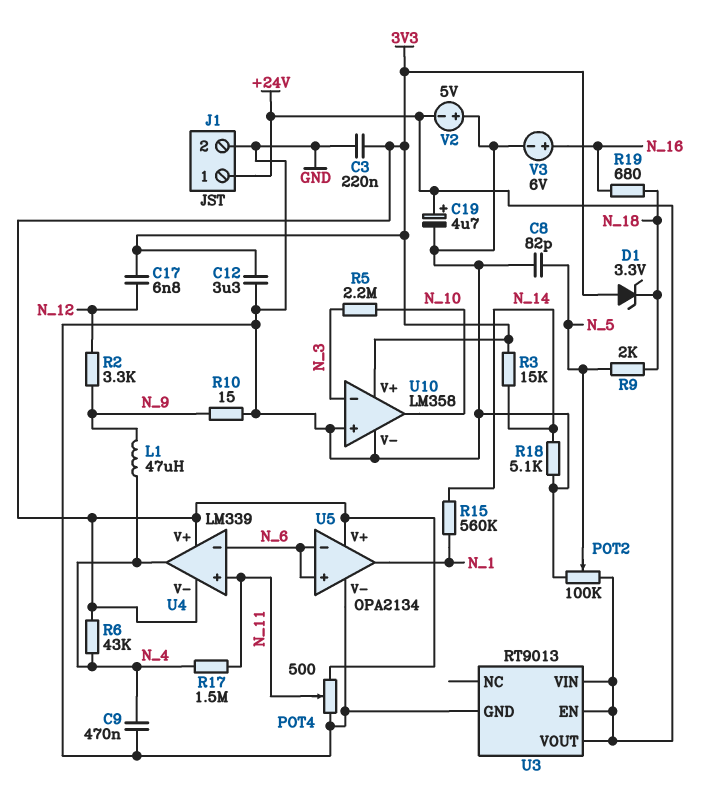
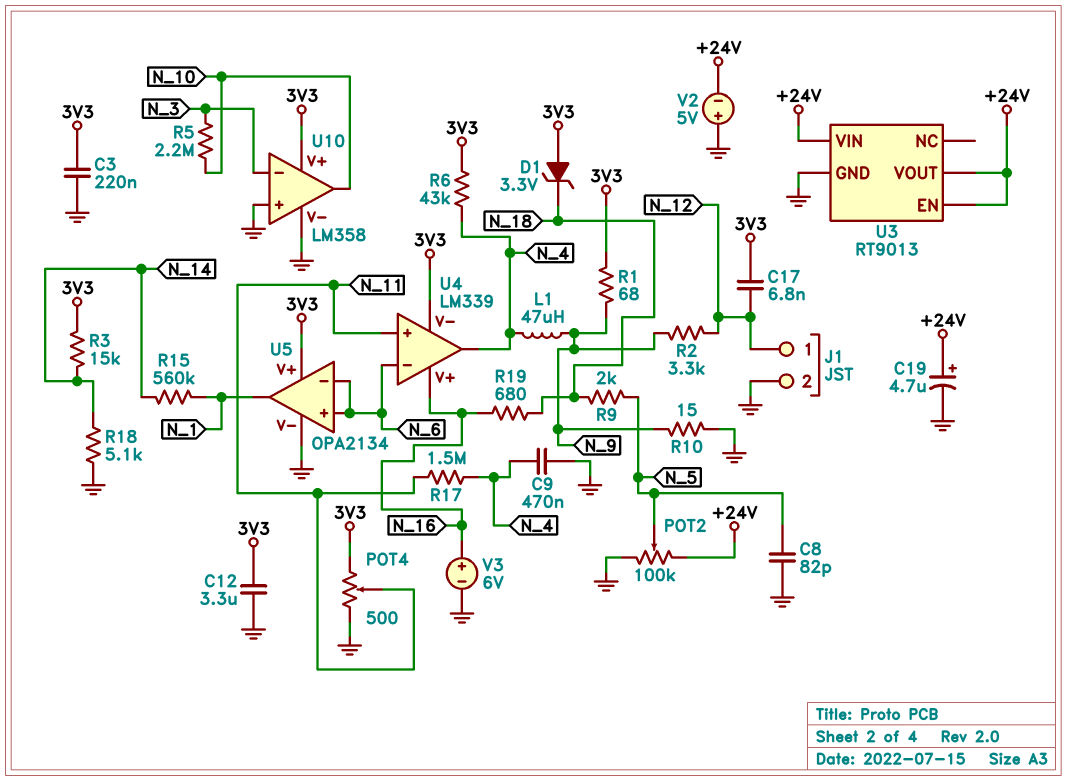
J1 pin 1: +24V -> N_12
R1: none -> 68 (3V3, N_9)
U4 pin V+: 3V3 -> N_16

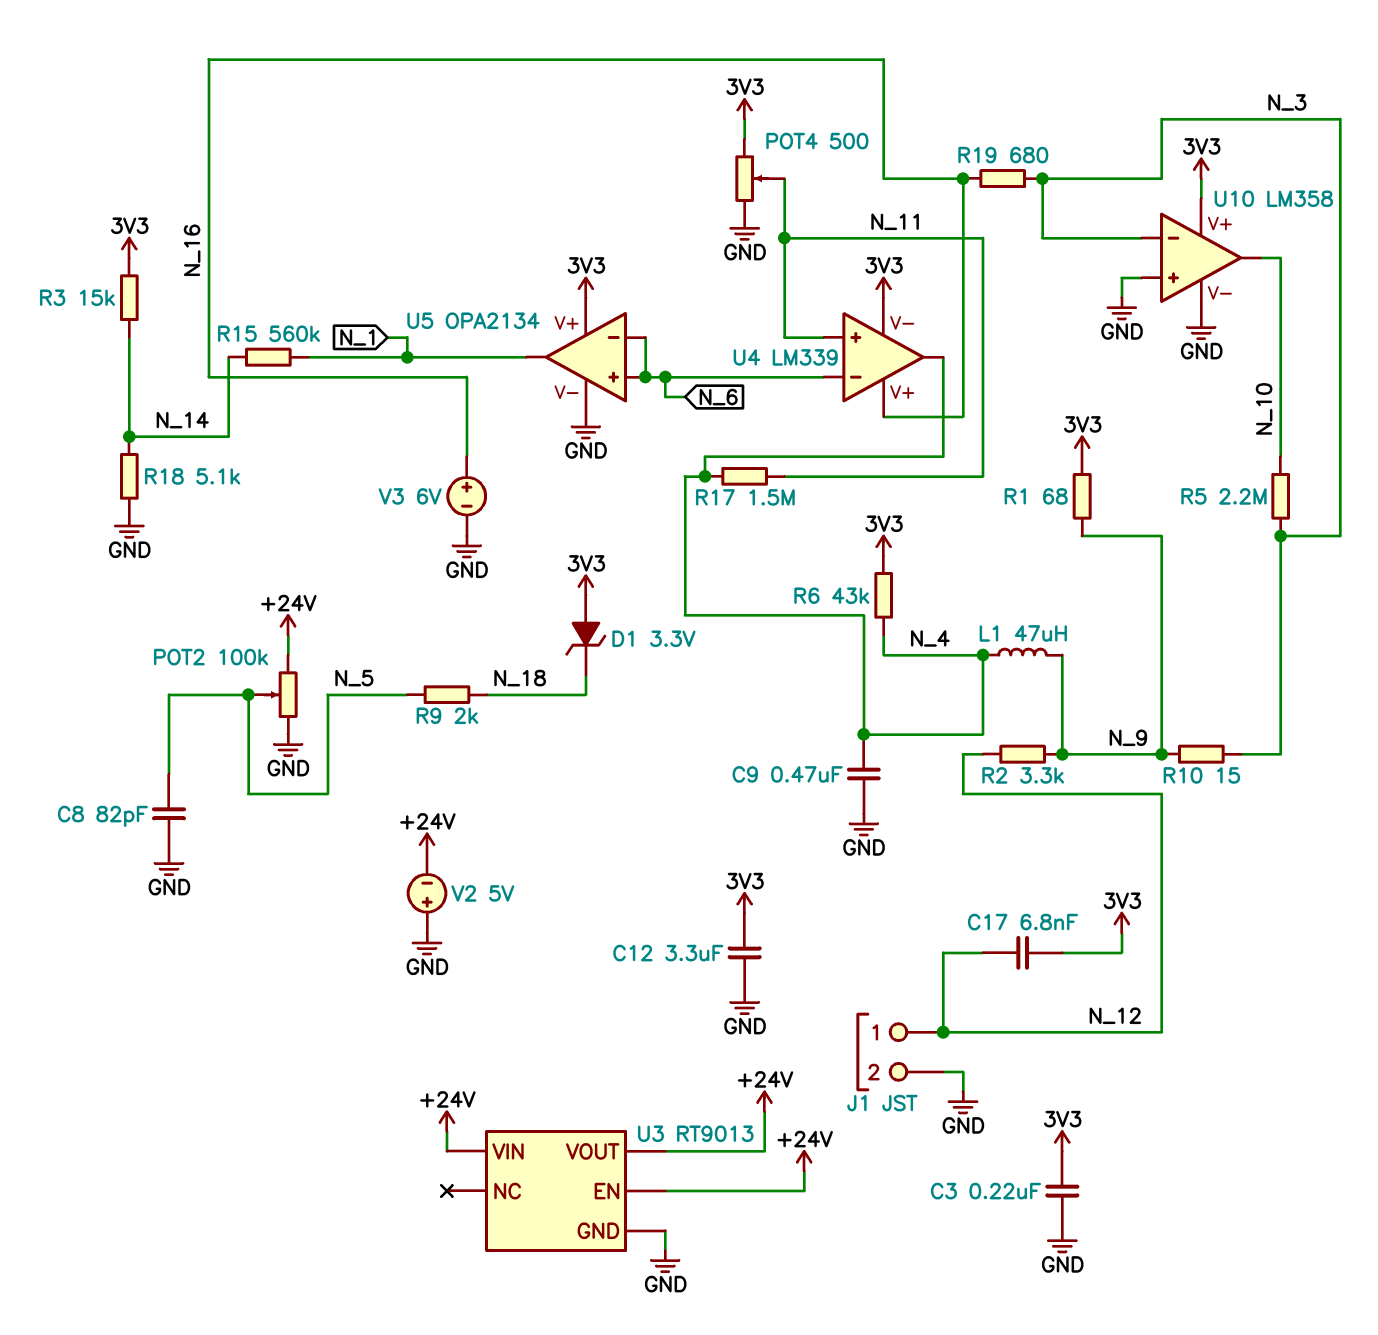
C19: 4.7uF (plus +24V, minus GND) -> none
R10: 15 (GND, N_9) -> 15 (N_3, N_9)
R19: 680 (N_16, N_18) -> 680 (N_3, N_16)

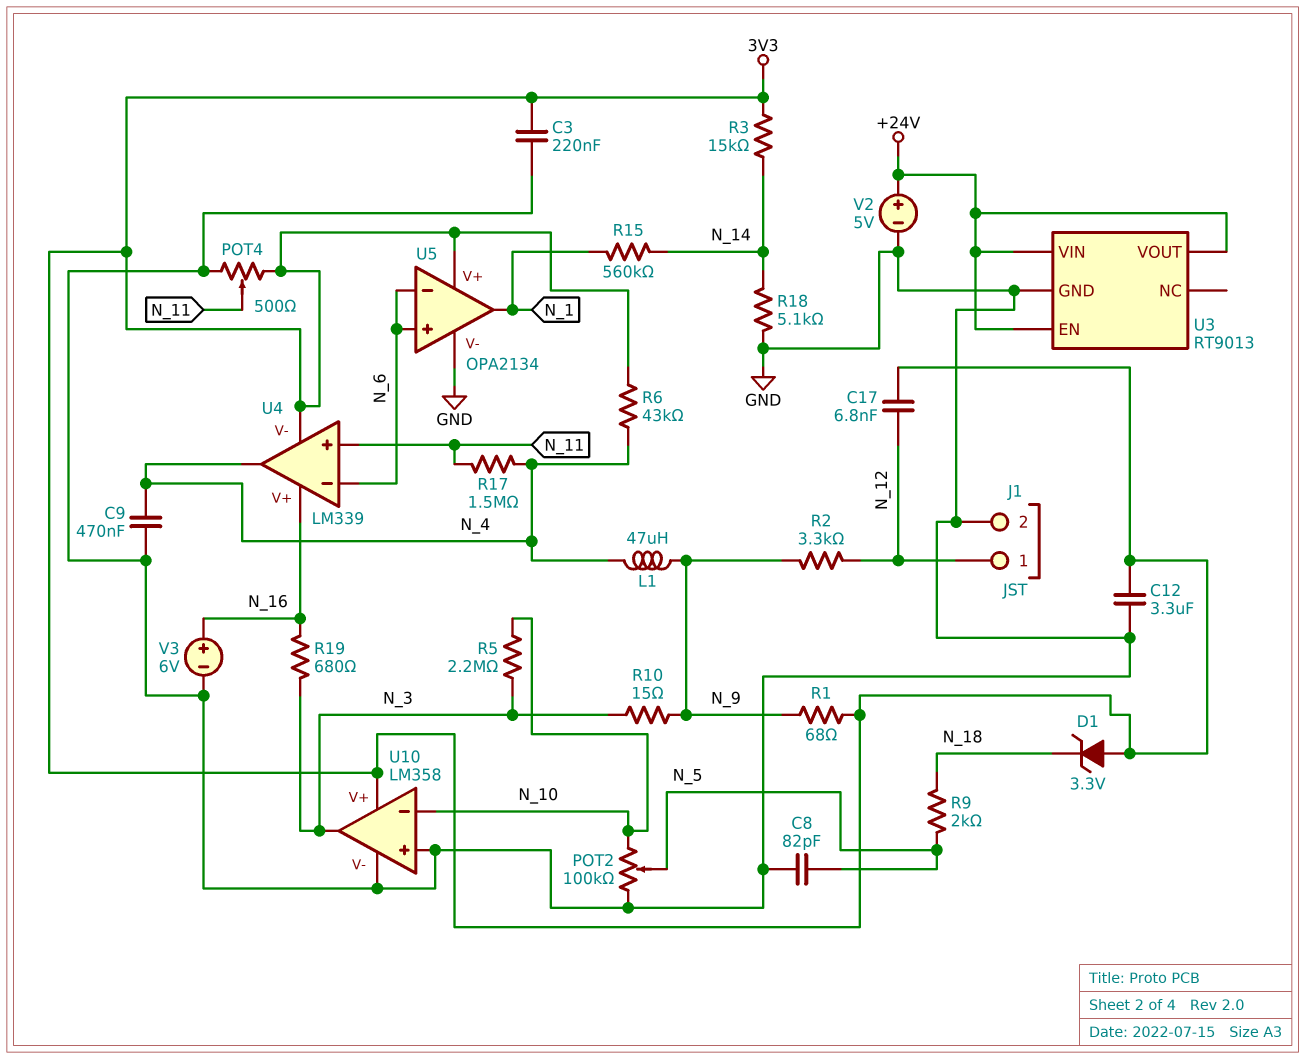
POT2: 100k (+24V, GND, wiper N_5) -> 100k (GND, N_10, wiper N_5)
U10 pin in-: N_3 -> N_10
U10 pin out: N_10 -> N_3
V2: 5V (plus GND, minus +24V) -> 5V (plus +24V, minus GND)

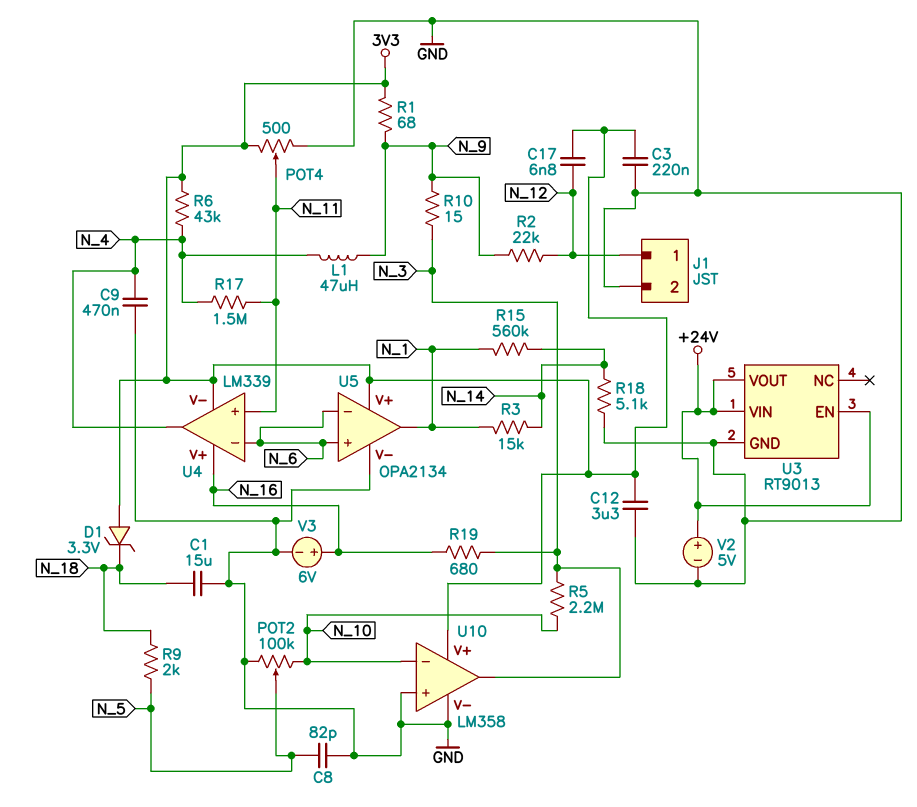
C1: none -> 15uF (GND, N_18)
R2: 3.3k (N_9, N_12) -> 22k (N_9, N_12)
R3: 15k (3V3, N_14) -> 15k (N_1, N_14)

